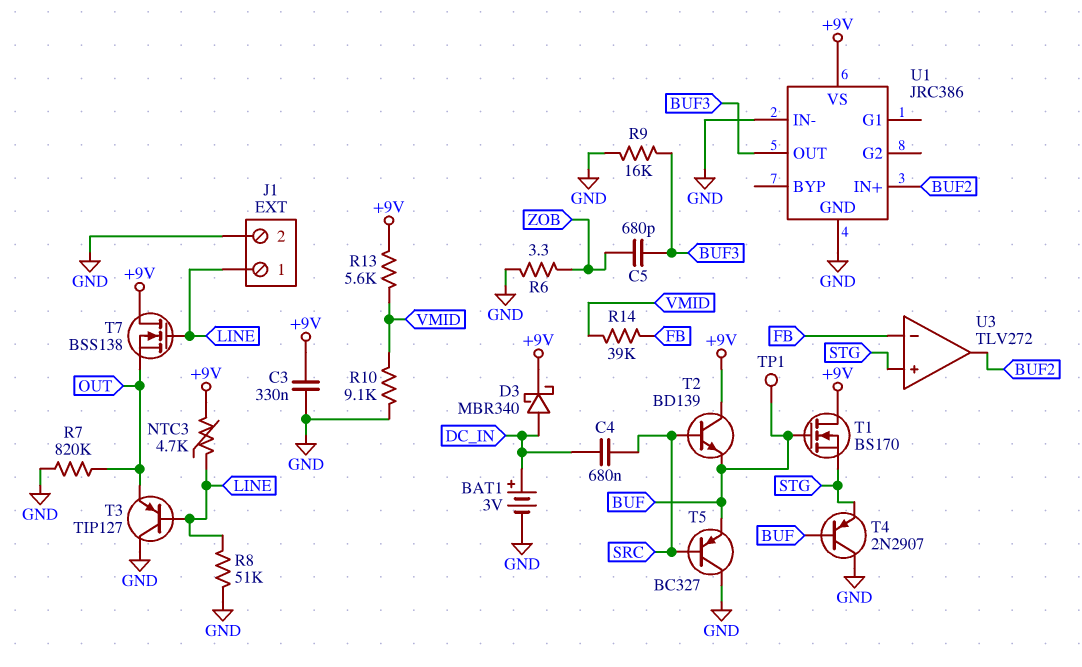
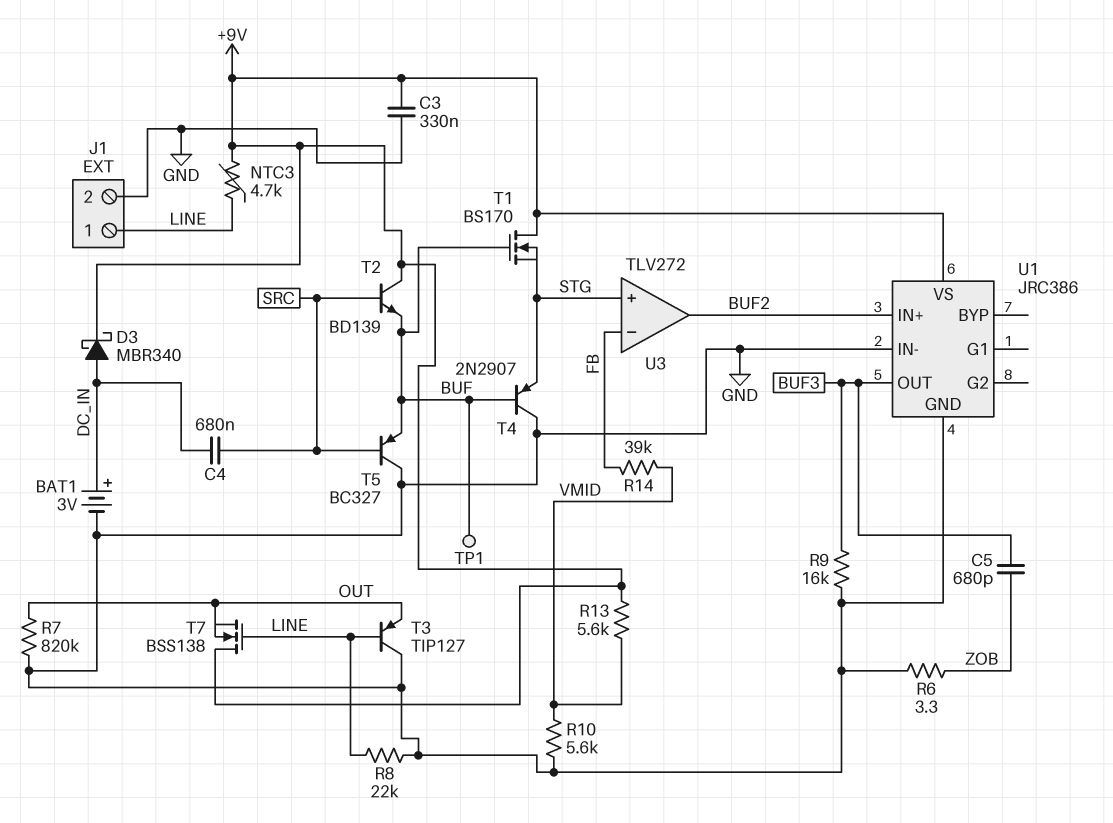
R8: 51k (GND, LINE) -> 22k (GND, LINE)
R10: 9.1k (GND, VMID) -> 5.6k (GND, VMID)

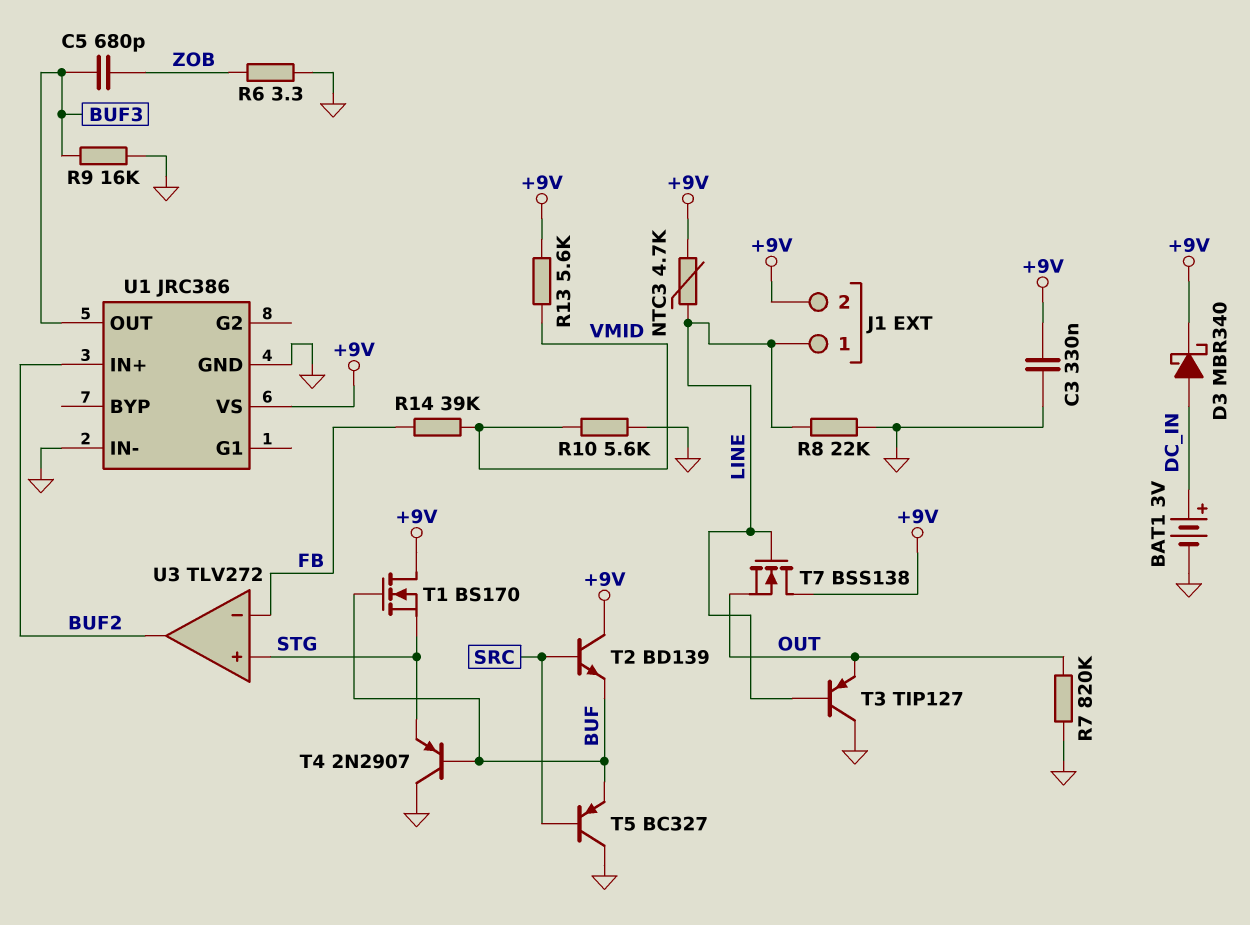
C4: 680nF (DC_IN, SRC) -> none
J1 pin 2: GND -> +9V
TP1: test point (BUF) -> none

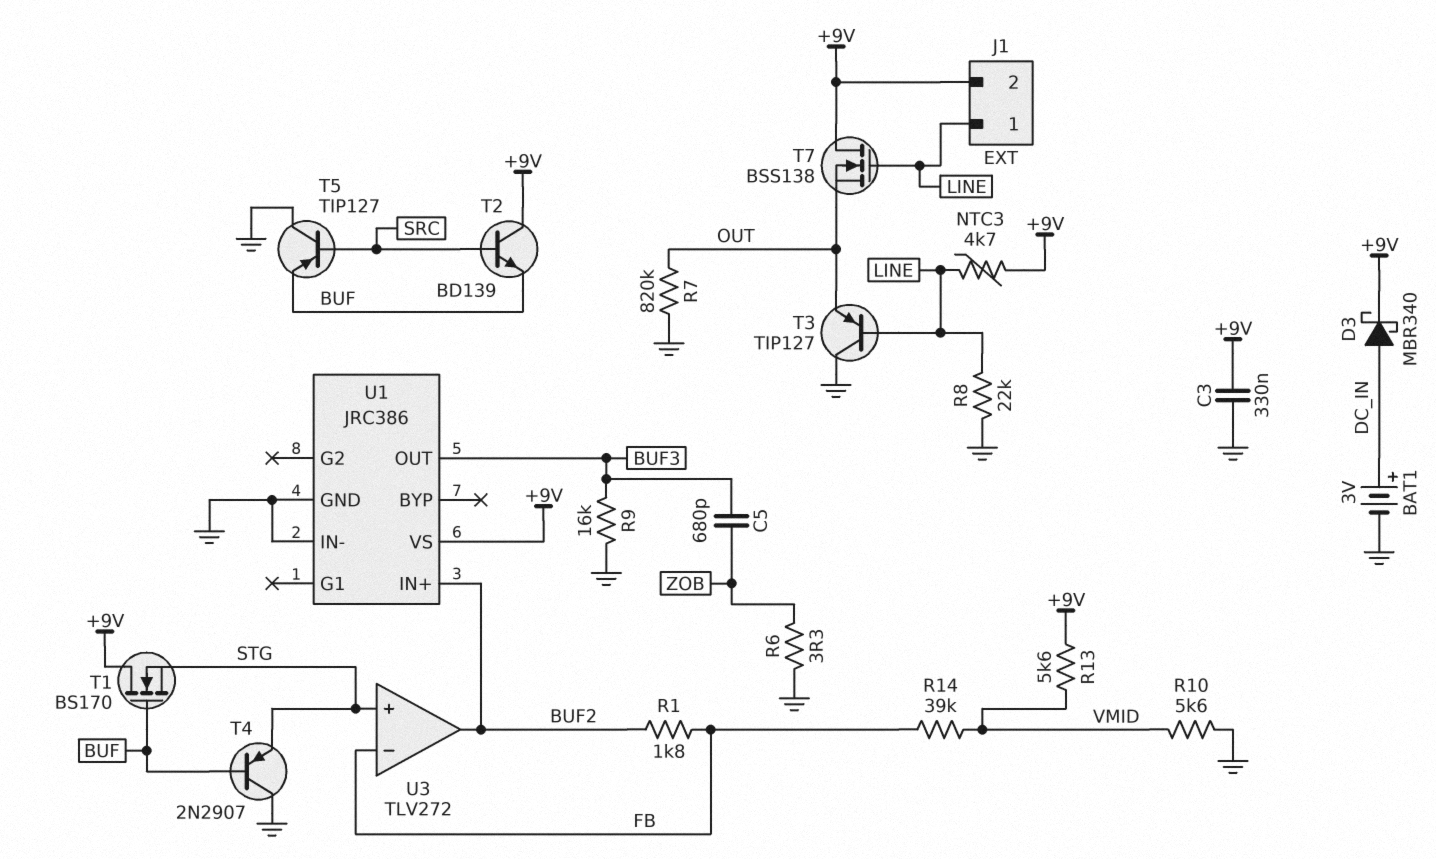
R1: none -> 1.8k (BUF2, FB)
T5: PNP BC327 (B SRC, C GND, E BUF) -> PNP TIP127 (B SRC, C GND, E BUF)

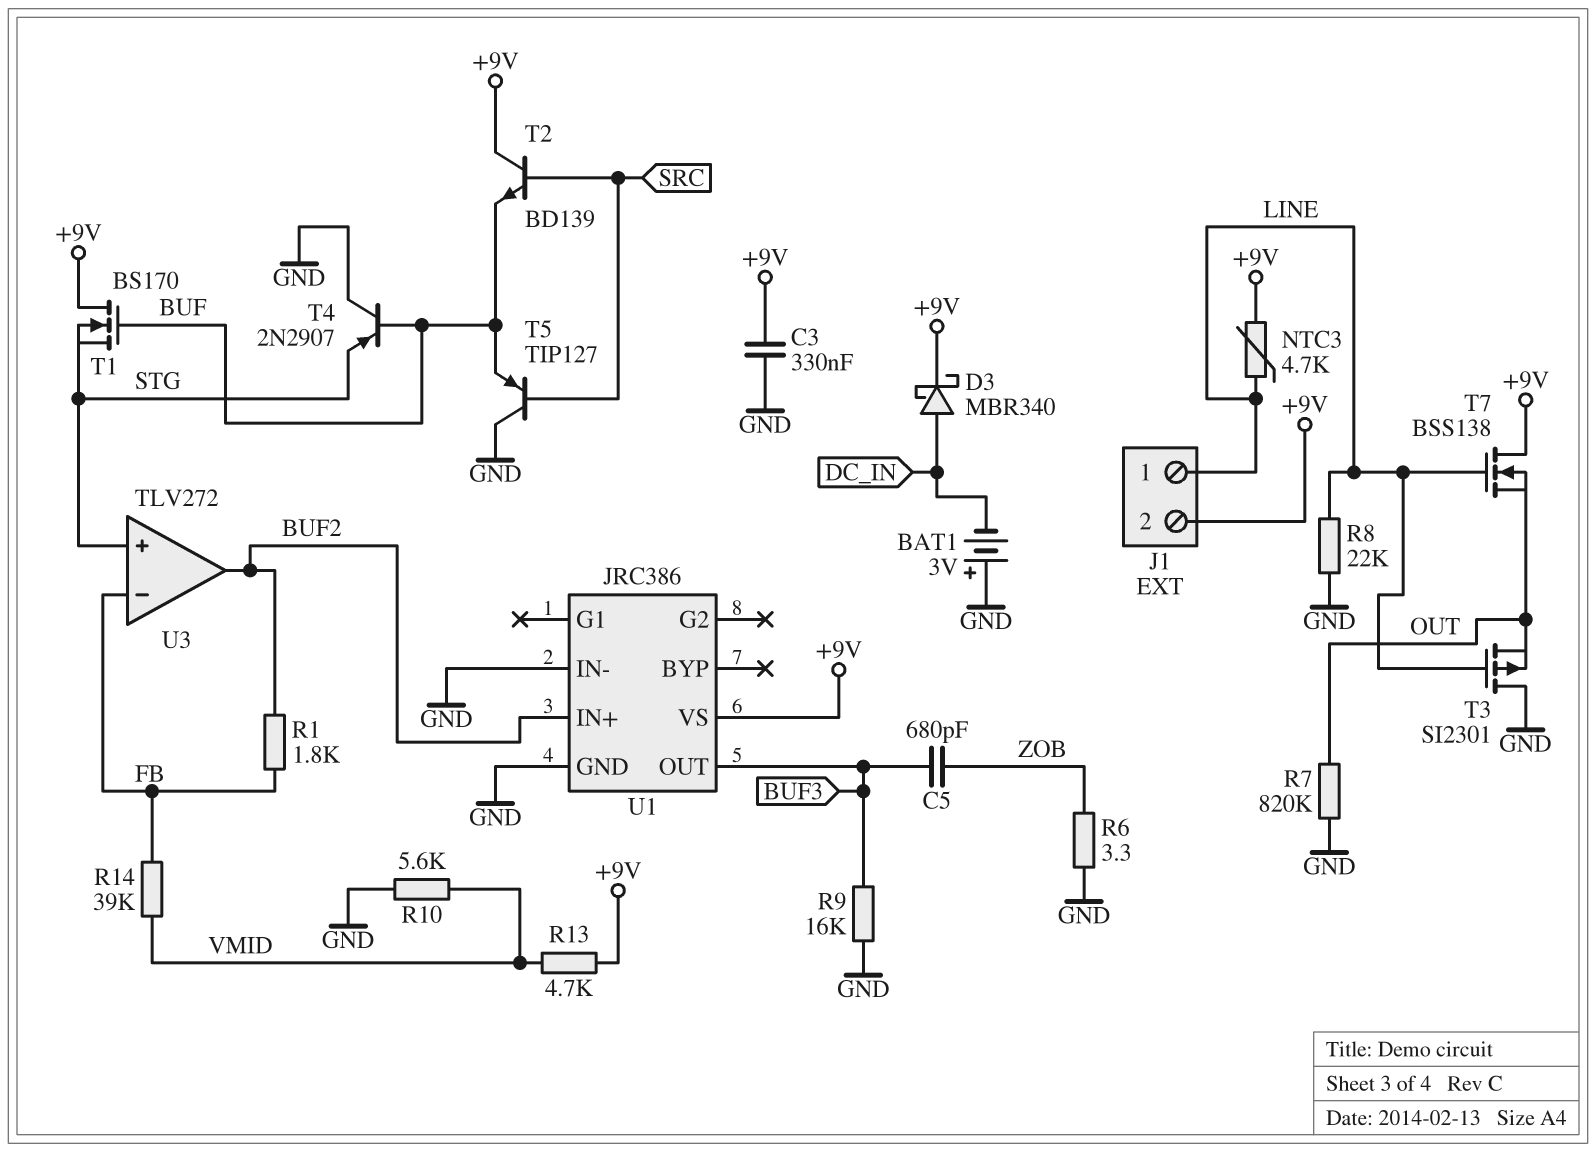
BAT1: 3V (plus DC_IN, minus GND) -> 3V (plus GND, minus DC_IN)
R13: 5.6k (+9V, VMID) -> 4.7k (+9V, VMID)
T3: PNP TIP127 (B LINE, C GND, E OUT) -> PMOS SI2301 (G LINE, D GND, S OUT)

